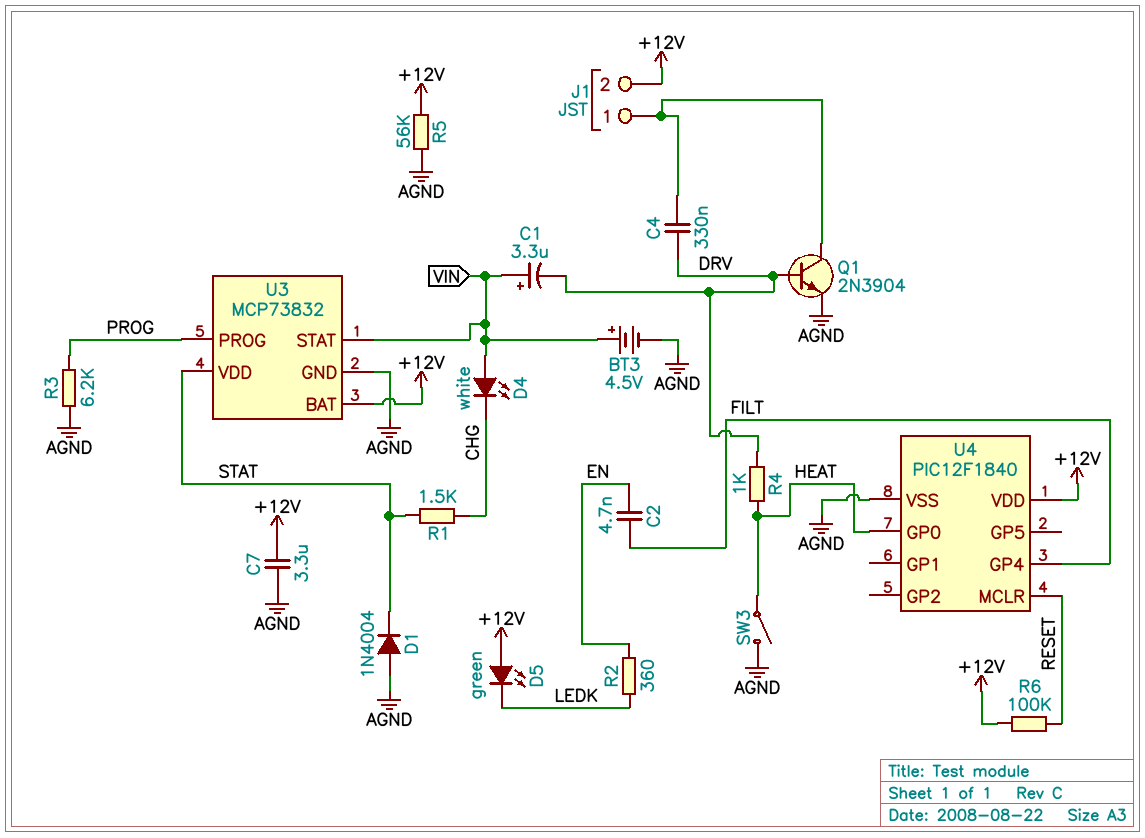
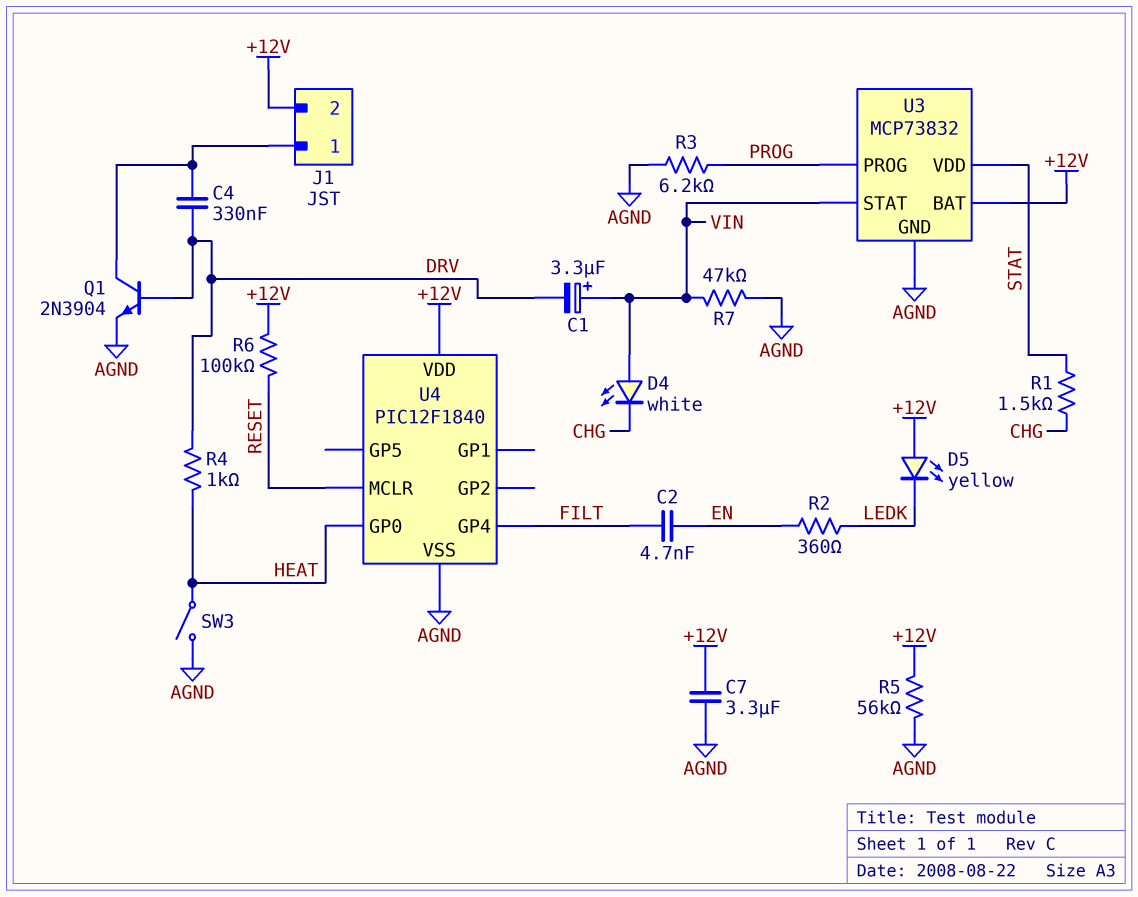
BT3: 4.5V (plus VIN, minus AGND) -> none
D1: diode 1N4004 (A AGND, K STAT) -> none
D5: LED green (A +12V, K LEDK) -> LED yellow (A +12V, K LEDK)
R7: none -> 47k (AGND, VIN)

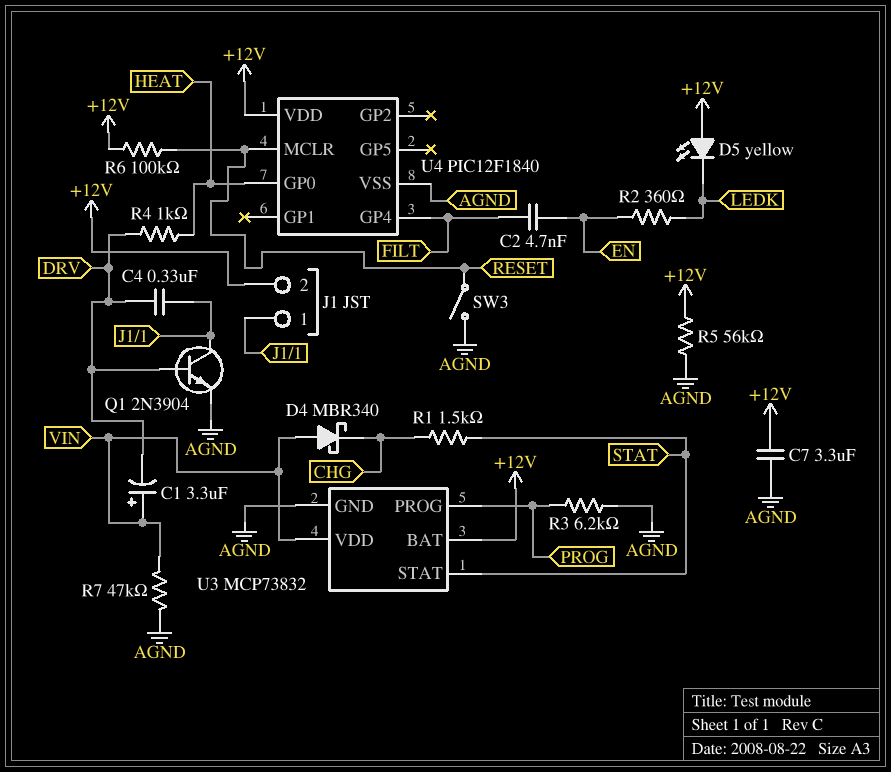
D4: LED white (A VIN, K CHG) -> schottky MBR340 (A VIN, K CHG)
SW3: switch (AGND, HEAT) -> switch (AGND, RESET)
U3 pin STAT: VIN -> STAT
U3 pin VDD: STAT -> VIN

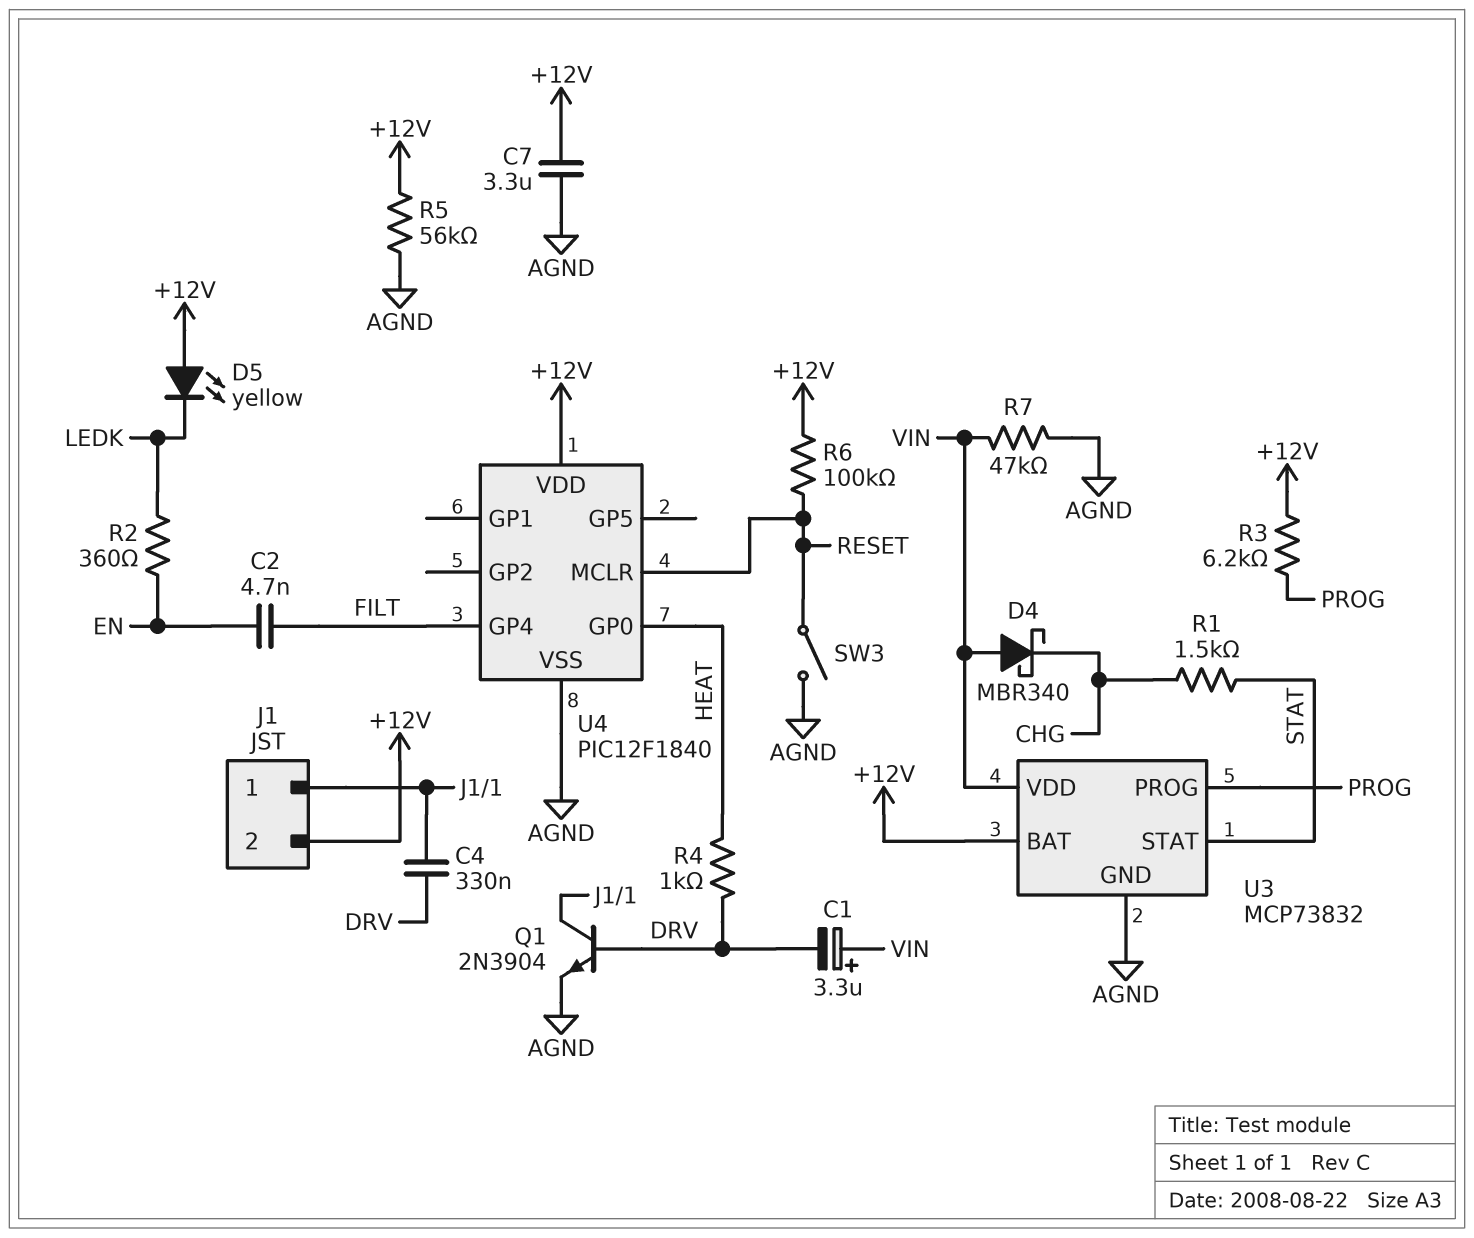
R3: 6.2k (AGND, PROG) -> 6.2k (+12V, PROG)

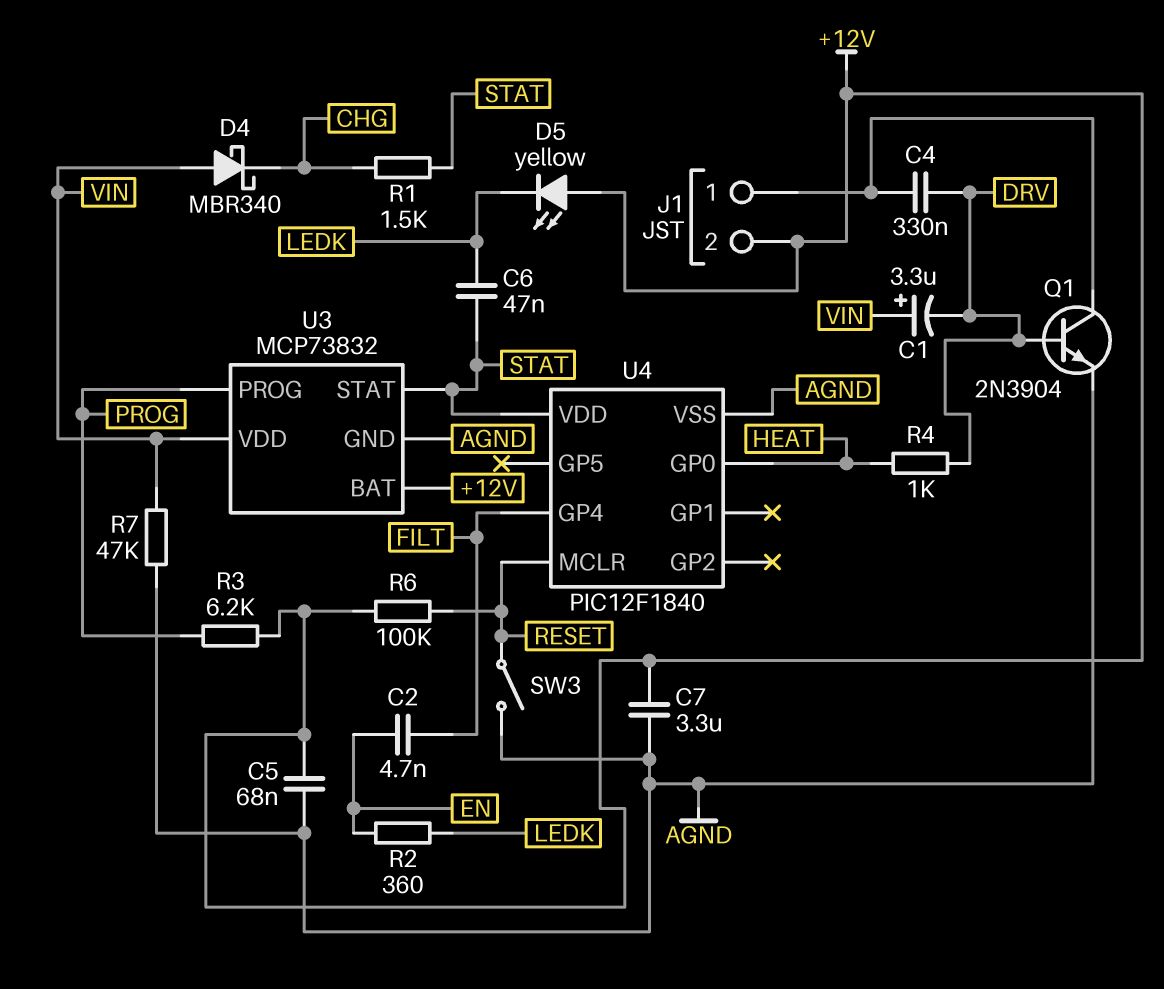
C5: none -> 68nF (+12V, AGND)
C6: none -> 47nF (LEDK, STAT)
R5: 56k (+12V, AGND) -> none
U4 pin VDD: +12V -> STAT

